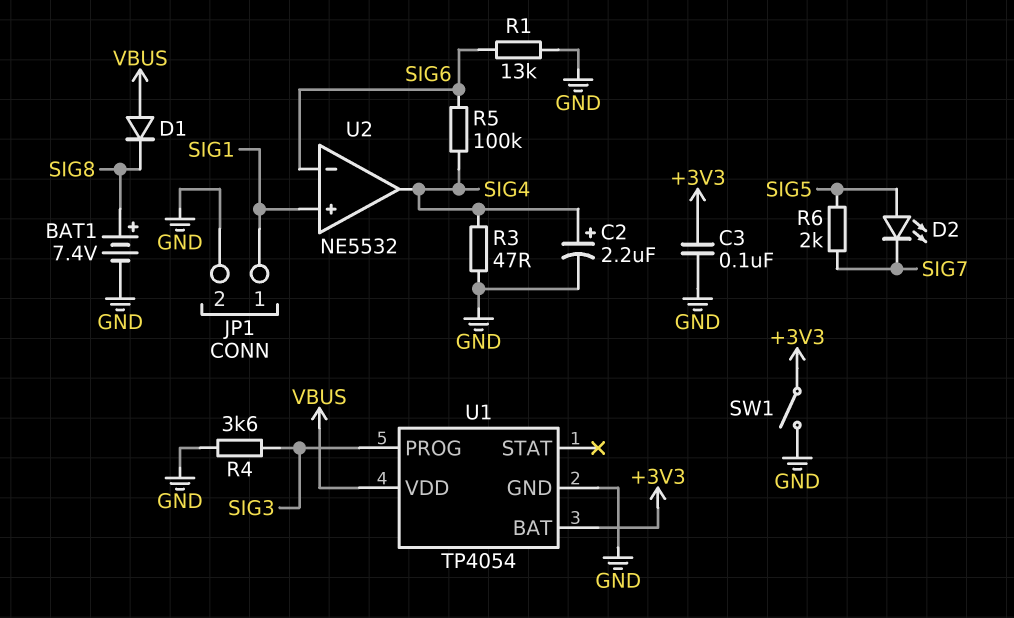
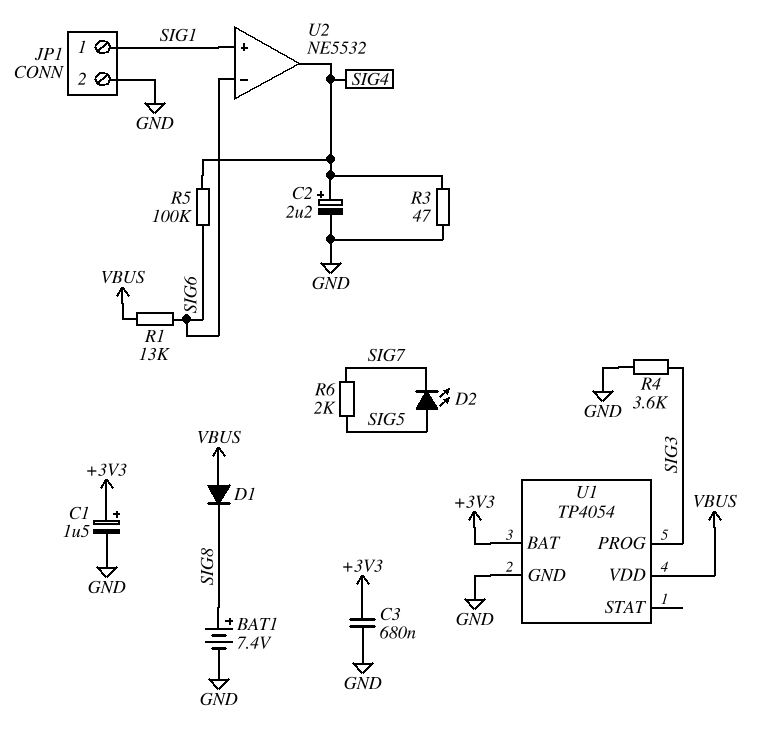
C1: none -> 1.5uF (plus +3V3, minus GND)
C3: 100nF (+3V3, GND) -> 680nF (+3V3, GND)
R1: 13k (GND, SIG6) -> 13k (SIG6, VBUS)
SW1: switch (+3V3, GND) -> none

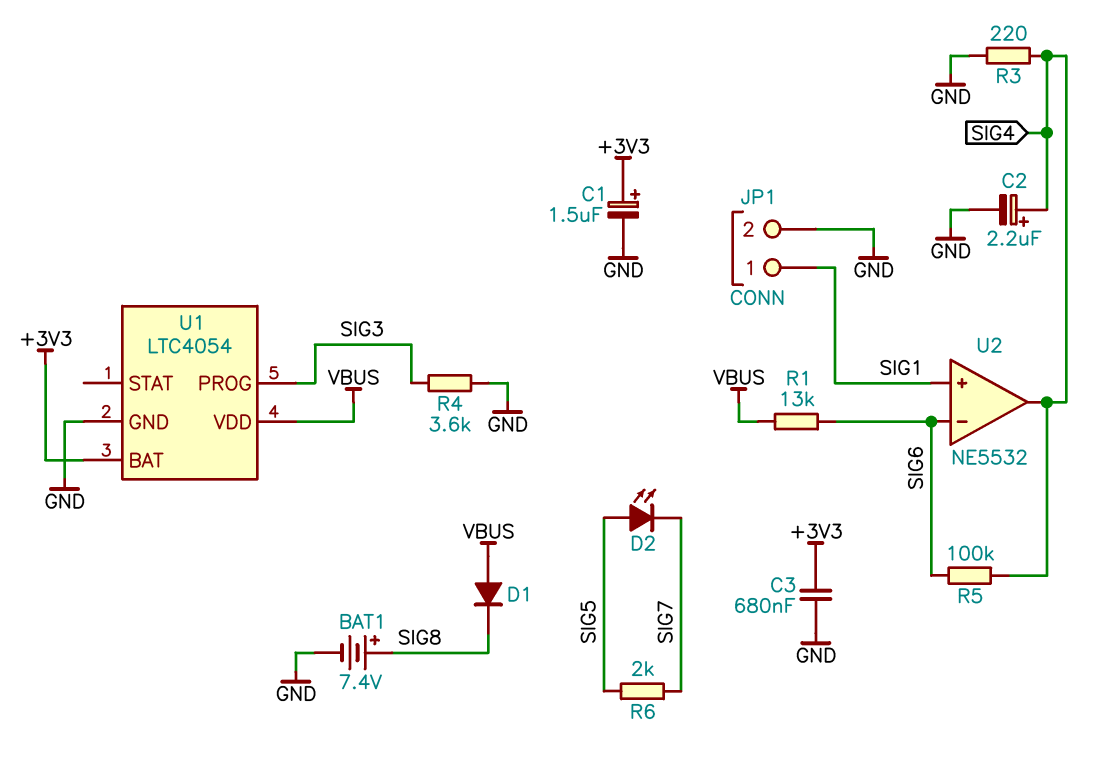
R3: 47 (GND, SIG4) -> 220 (GND, SIG4)
U1: TP4054 -> LTC4054

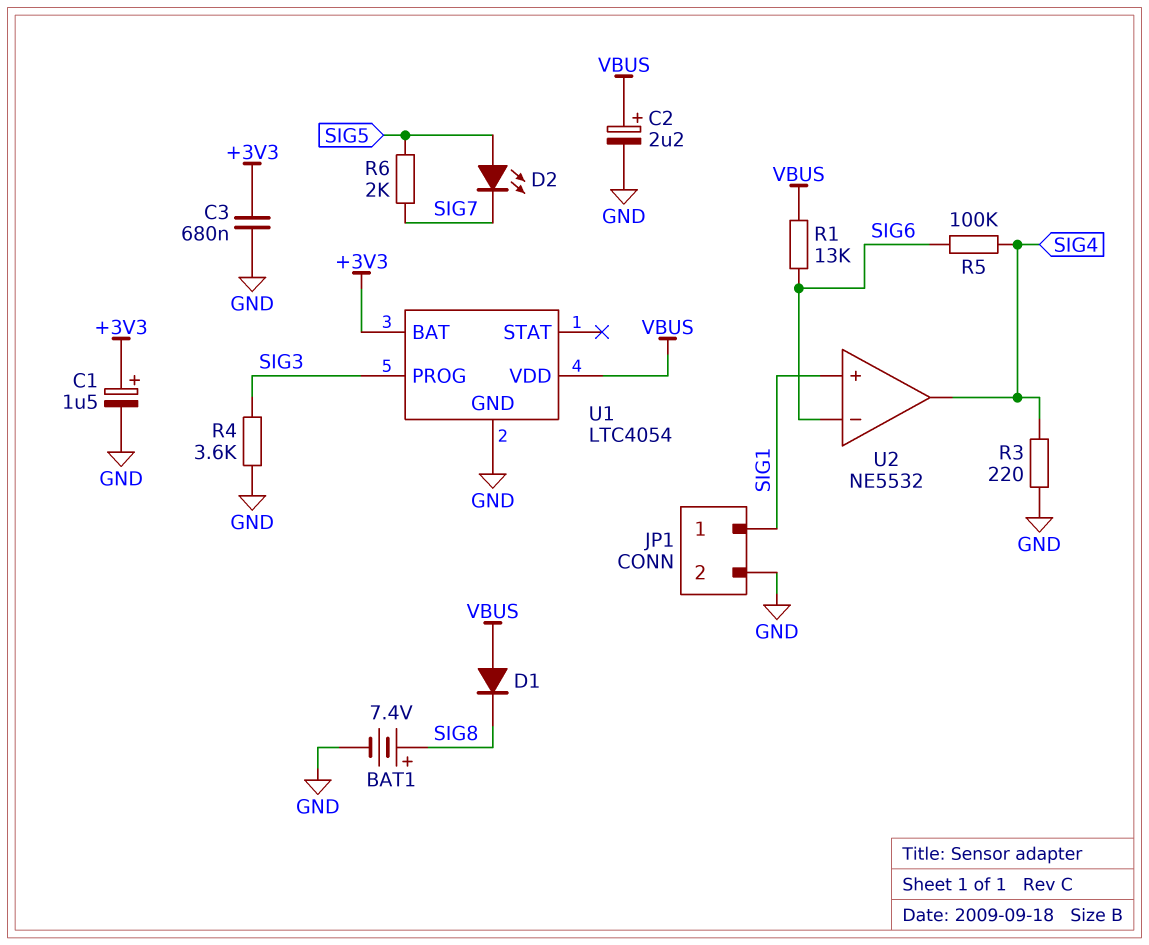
C2: 2.2uF (plus SIG4, minus GND) -> 2.2uF (plus VBUS, minus GND)

